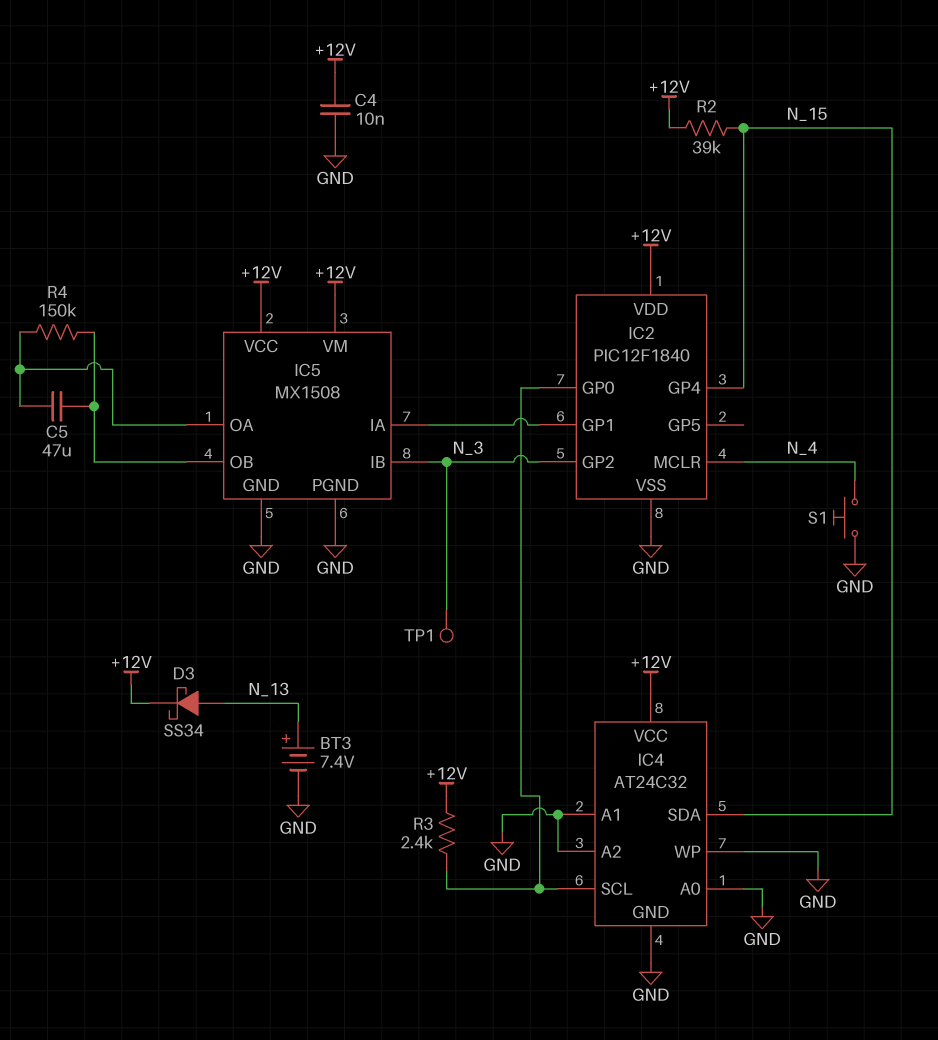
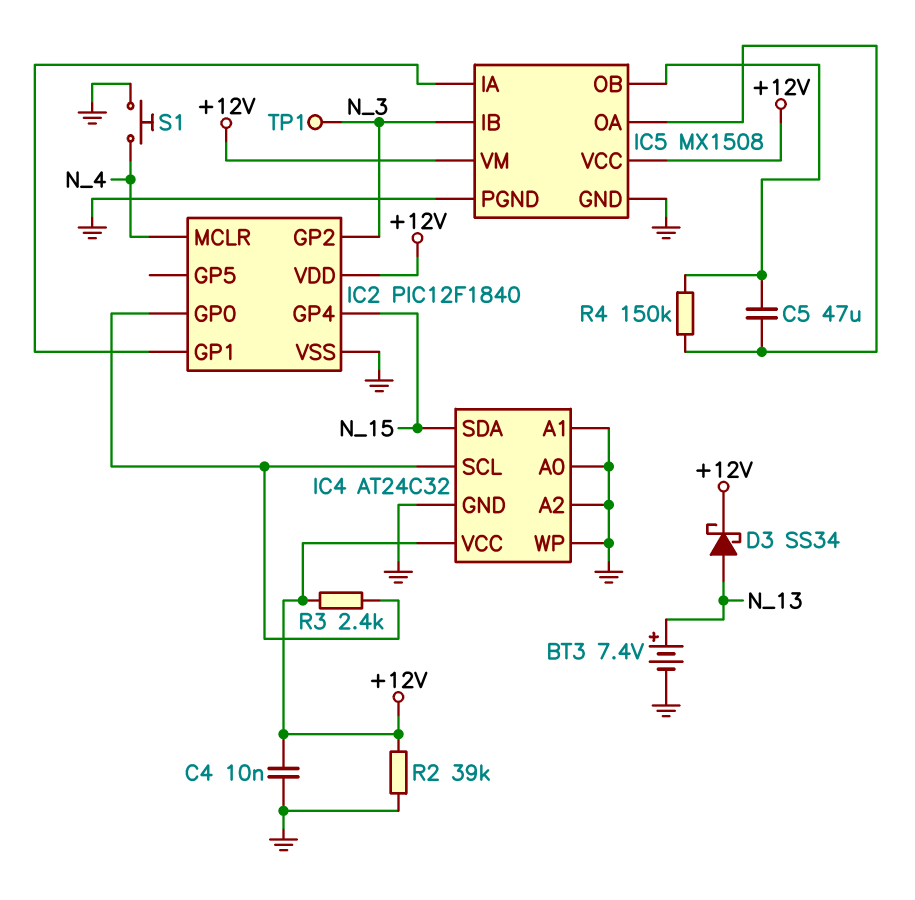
R2: 39k (+12V, N_15) -> 39k (+12V, GND)

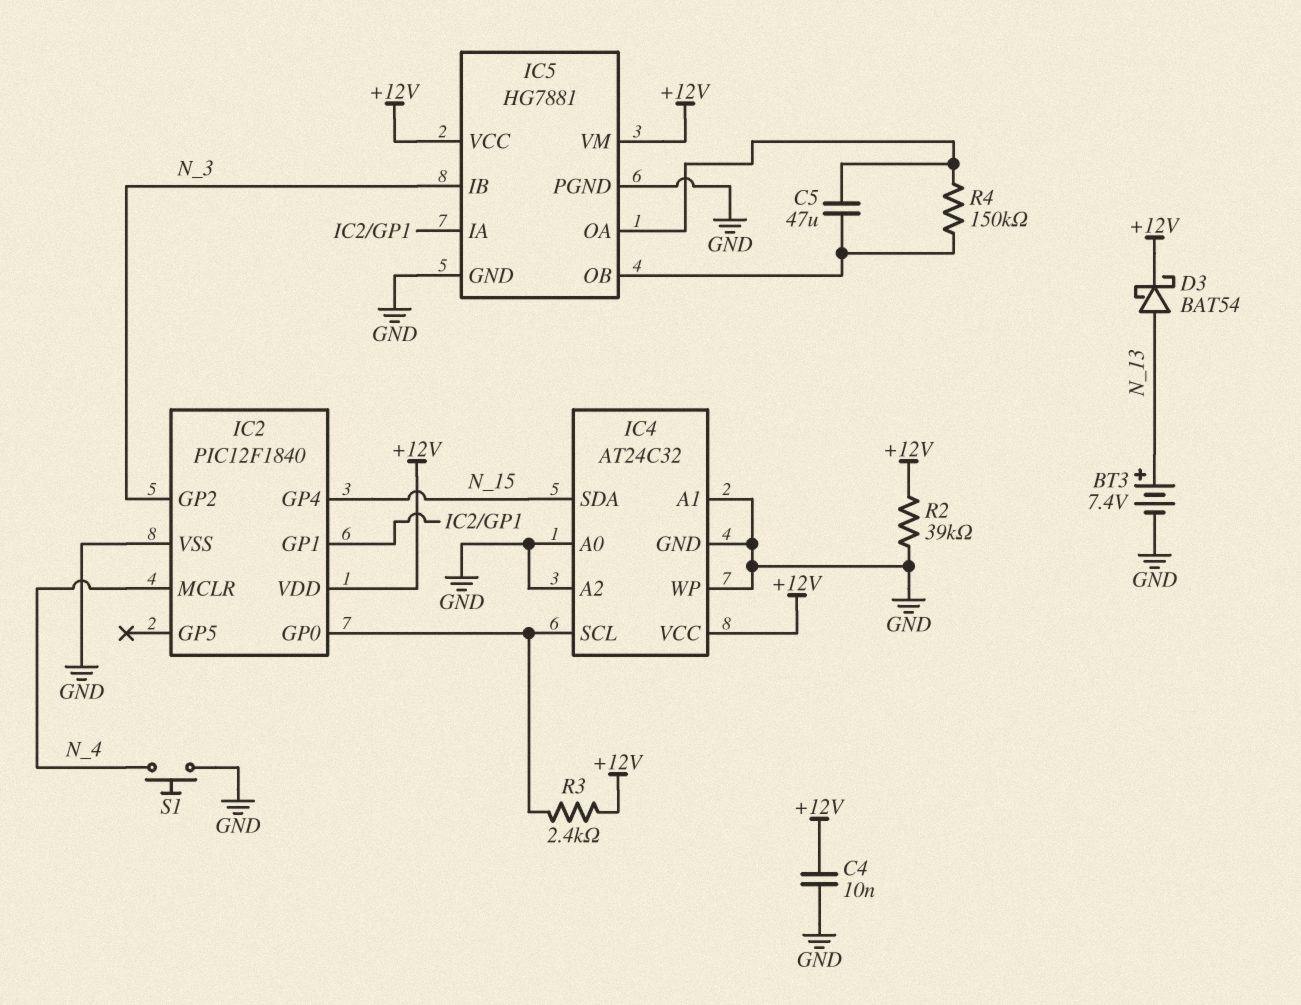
D3: schottky SS34 (A N_13, K +12V) -> schottky BAT54 (A N_13, K +12V)
IC5: MX1508 -> HG7881
TP1: test point (N_3) -> none

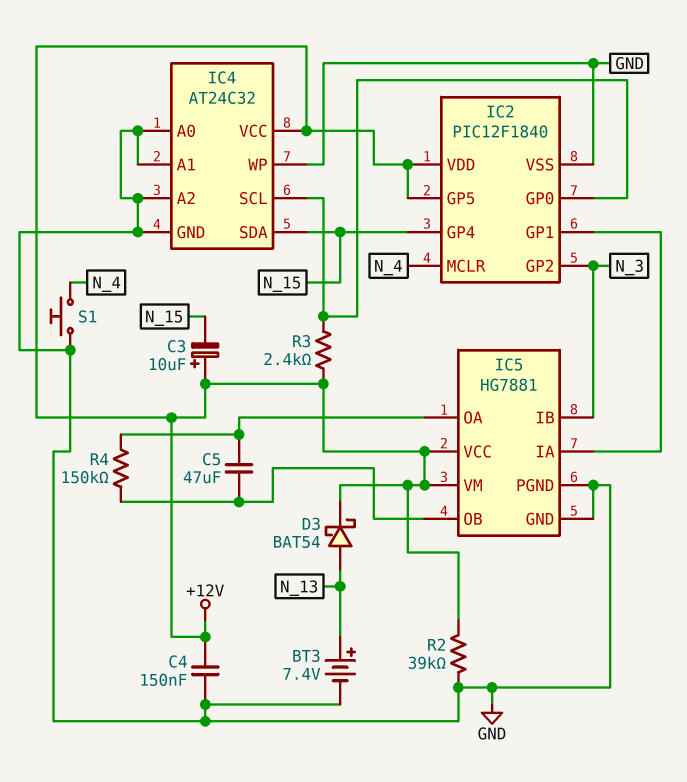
C3: none -> 10uF (plus +12V, minus N_15)
C4: 10nF (+12V, GND) -> 150nF (+12V, GND)
IC2 pin GP5: none -> +12V

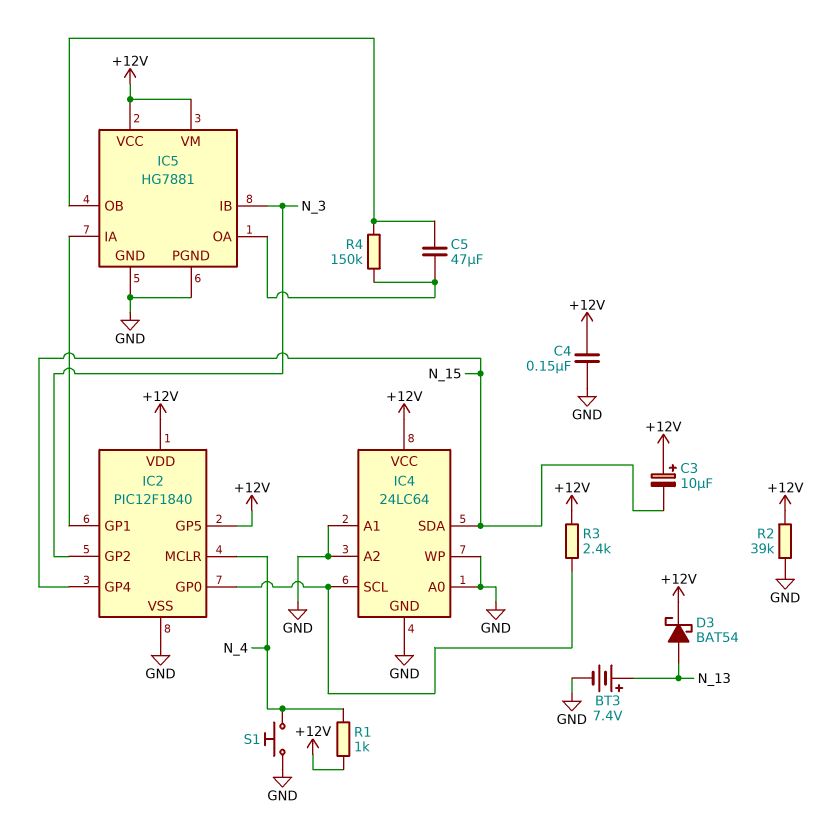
IC4: AT24C32 -> 24LC64
R1: none -> 1k (+12V, N_4)

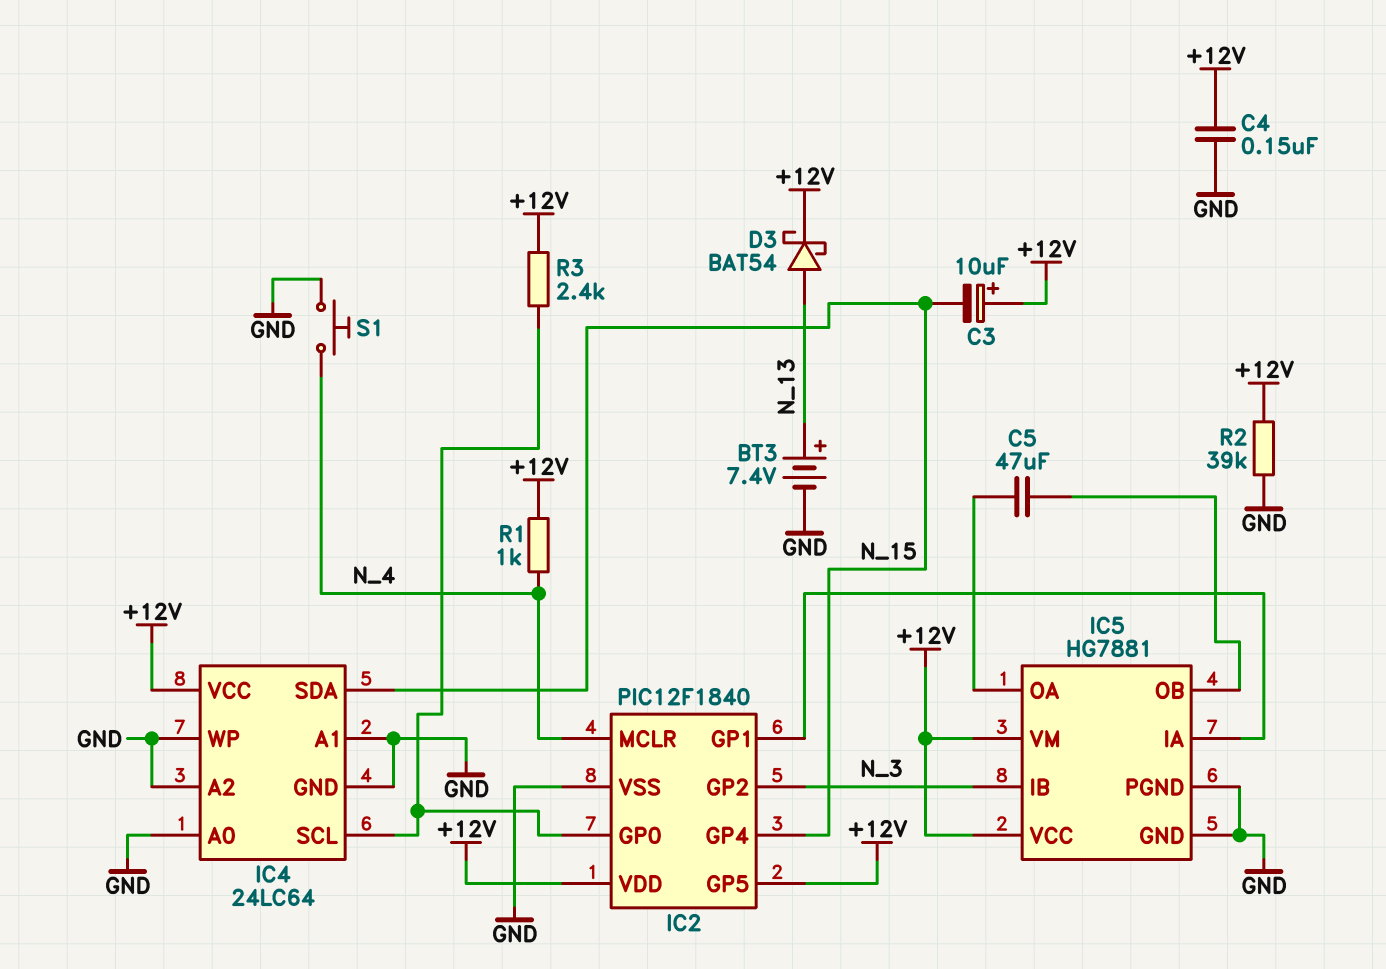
R4: 150k (IC5/OA, IC5/OB) -> none

